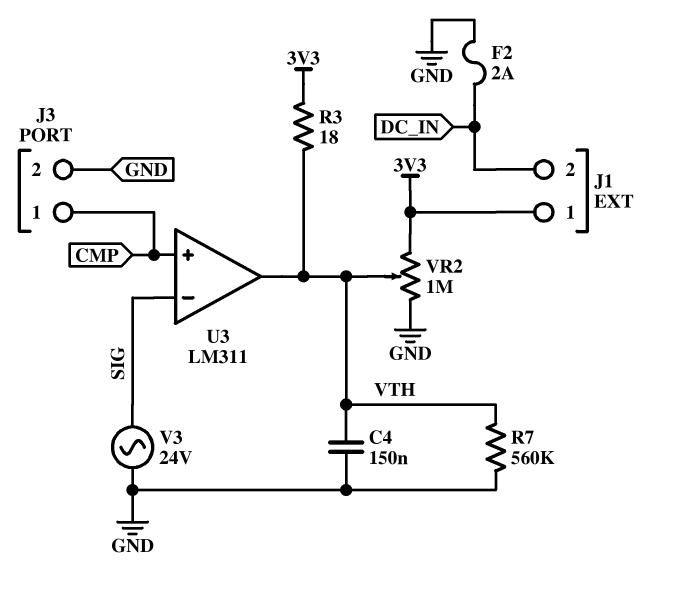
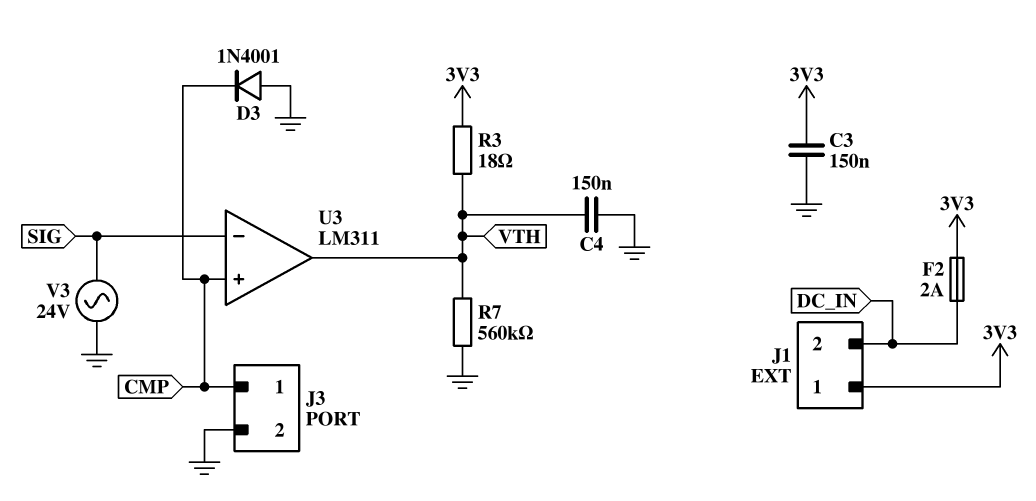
C3: none -> 150nF (3V3, GND)
D3: none -> diode 1N4001 (A GND, K CMP)
F2: 2A (DC_IN, GND) -> 2A (3V3, DC_IN)
VR2: 1M (3V3, GND, wiper VTH) -> none

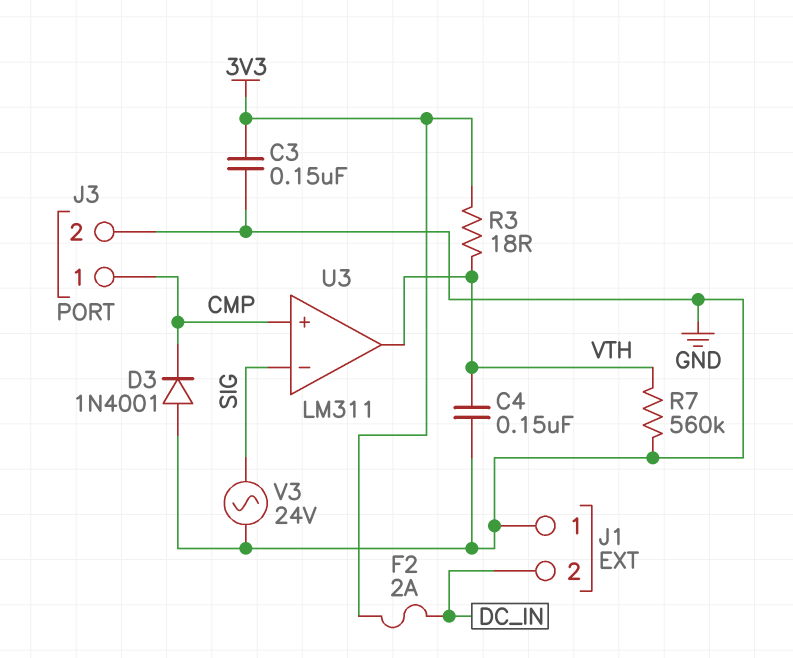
J1 pin 1: 3V3 -> GND

